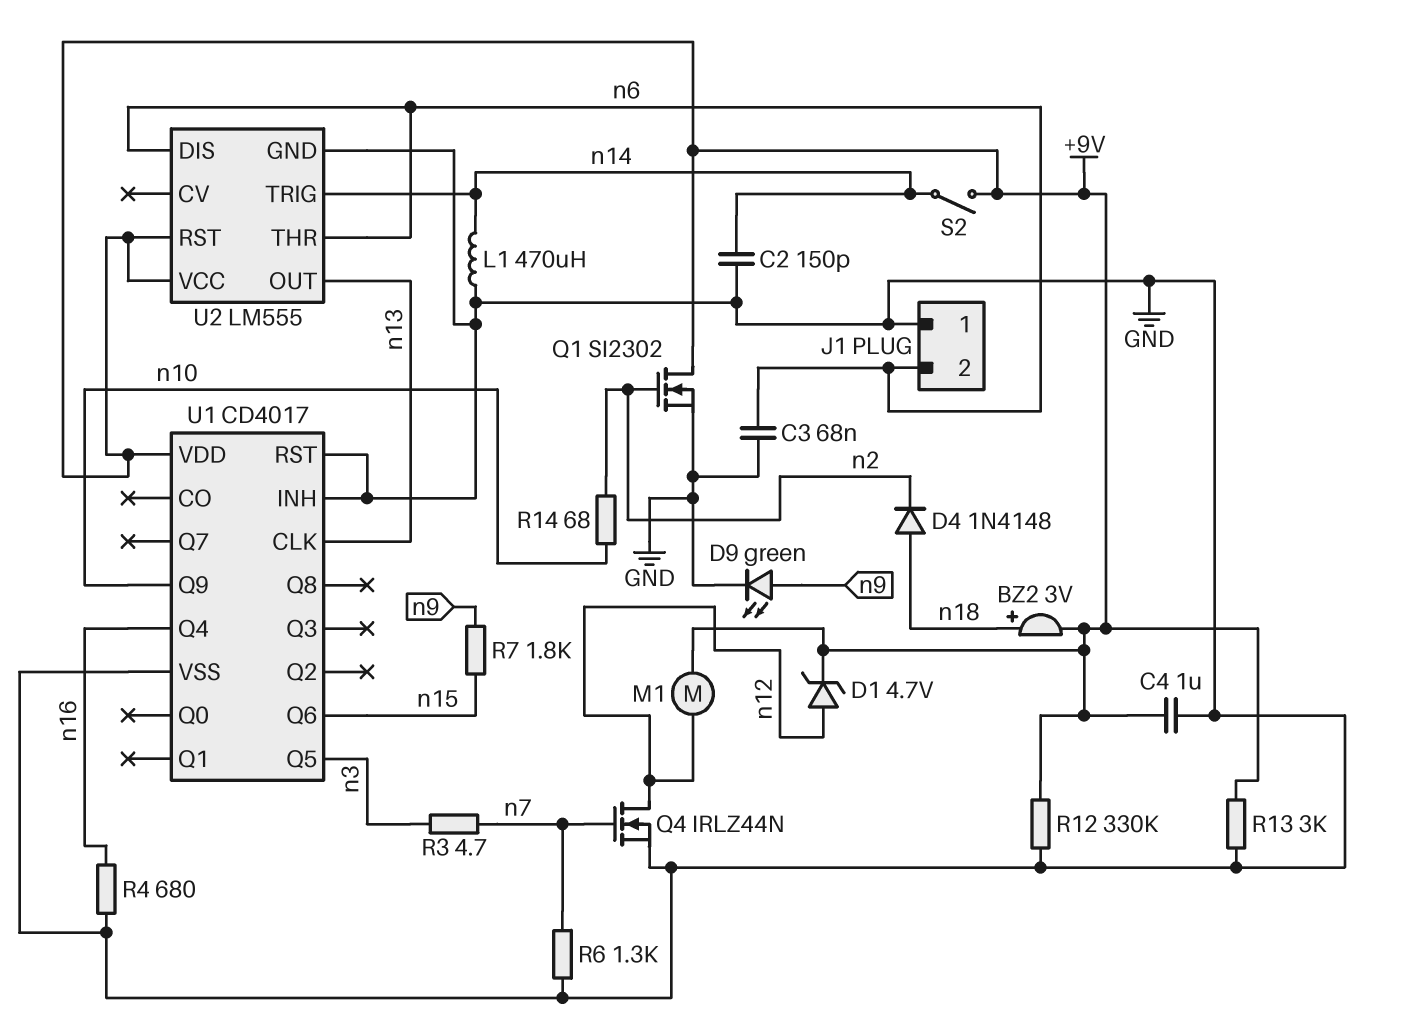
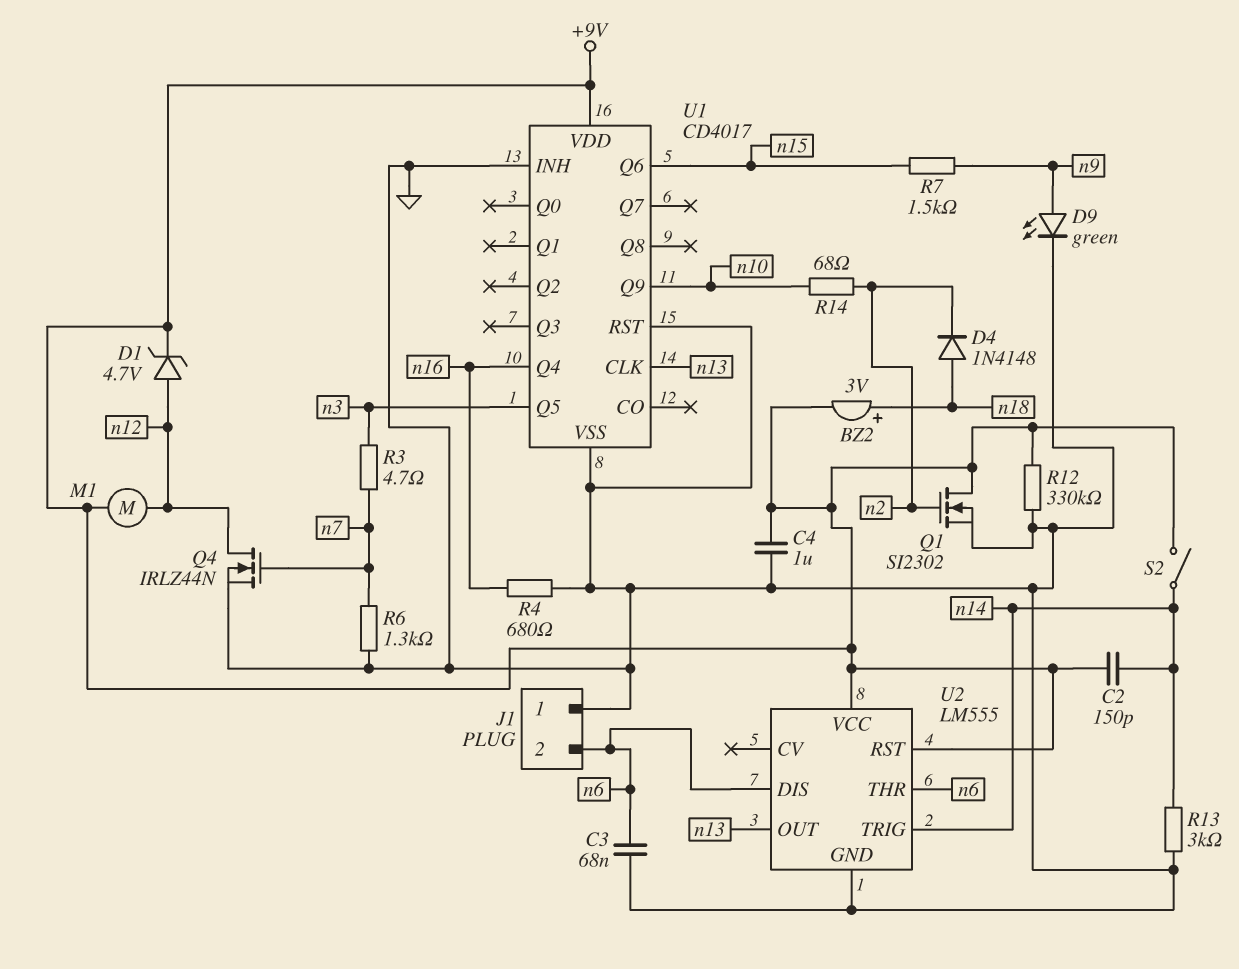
C2: 150pF (GND, n14) -> 150pF (+9V, n14)
L1: 470uH (GND, n14) -> none
R7: 1.8k (n9, n15) -> 1.5k (n9, n15)
R13: 3k (+9V, GND) -> 3k (GND, n14)

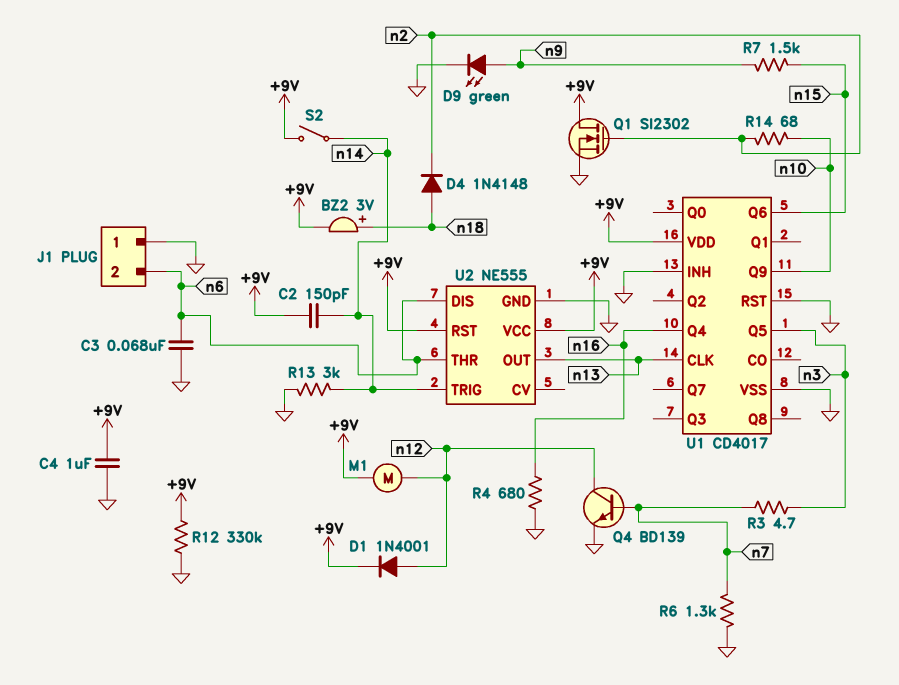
D1: zener 4.7V (A n12, K +9V) -> diode 1N4001 (A n12, K +9V)
Q4: NMOS IRLZ44N (G n7, D n12, S GND) -> NPN BD139 (B n7, C n12, E GND)
U2: LM555 -> NE555

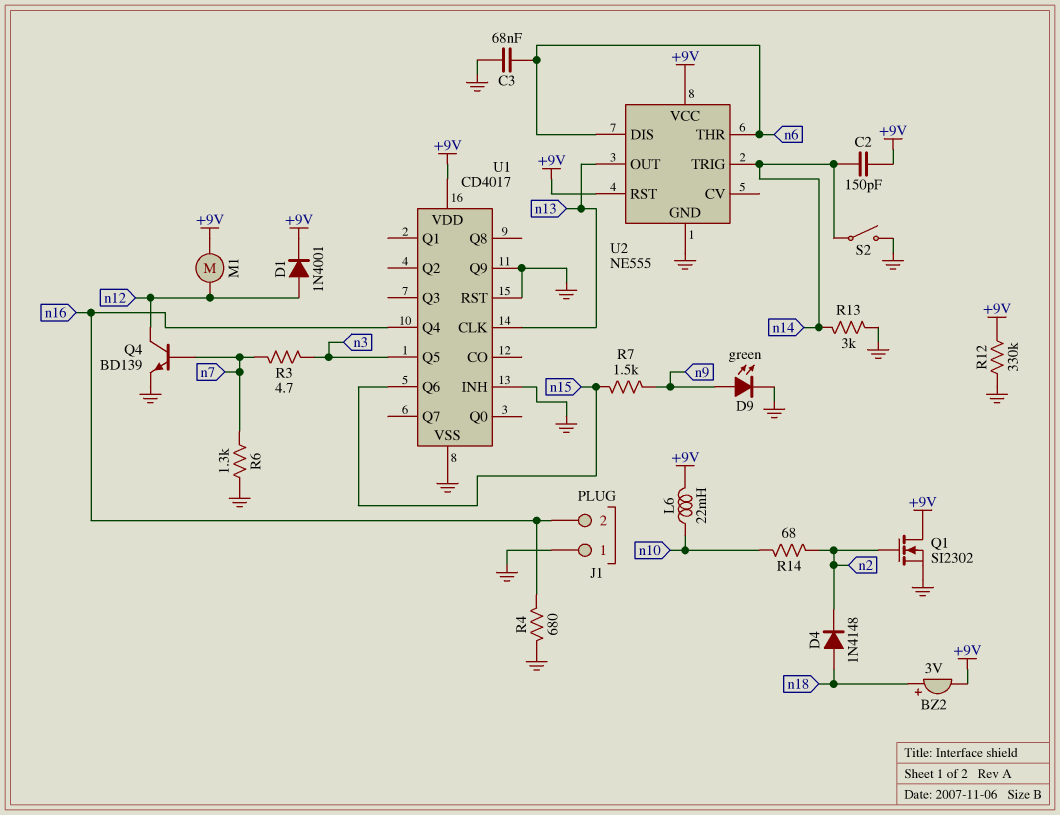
C4: 1uF (+9V, GND) -> none
J1 pin 2: n6 -> n16
L6: none -> 22mH (+9V, n10)
S2: switch (+9V, n14) -> switch (GND, n14)
U1 pin Q9: n10 -> GND

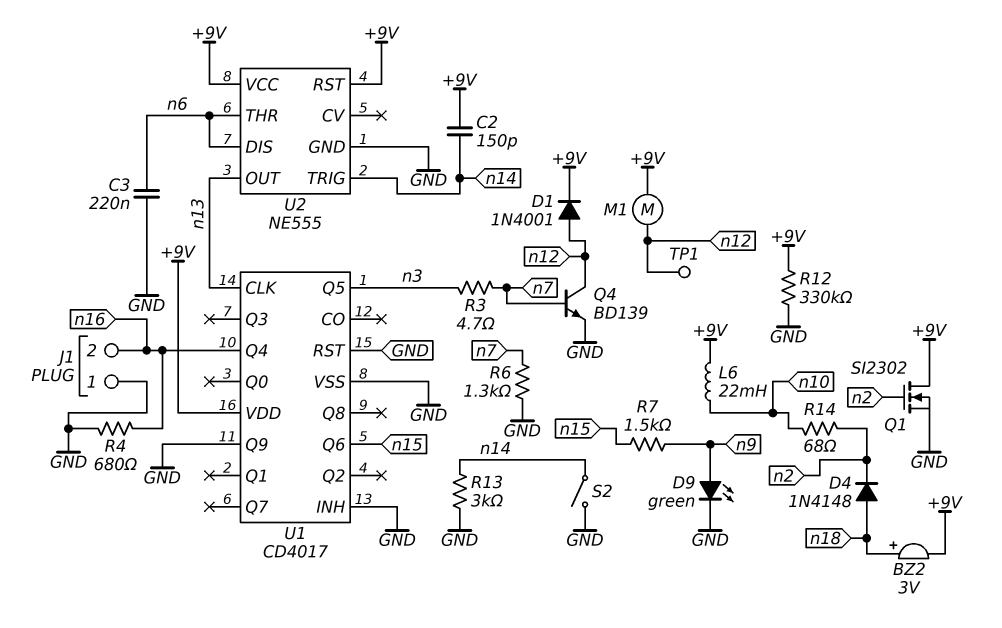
C3: 68nF (GND, n6) -> 220nF (GND, n6)
TP1: none -> test point (n12)

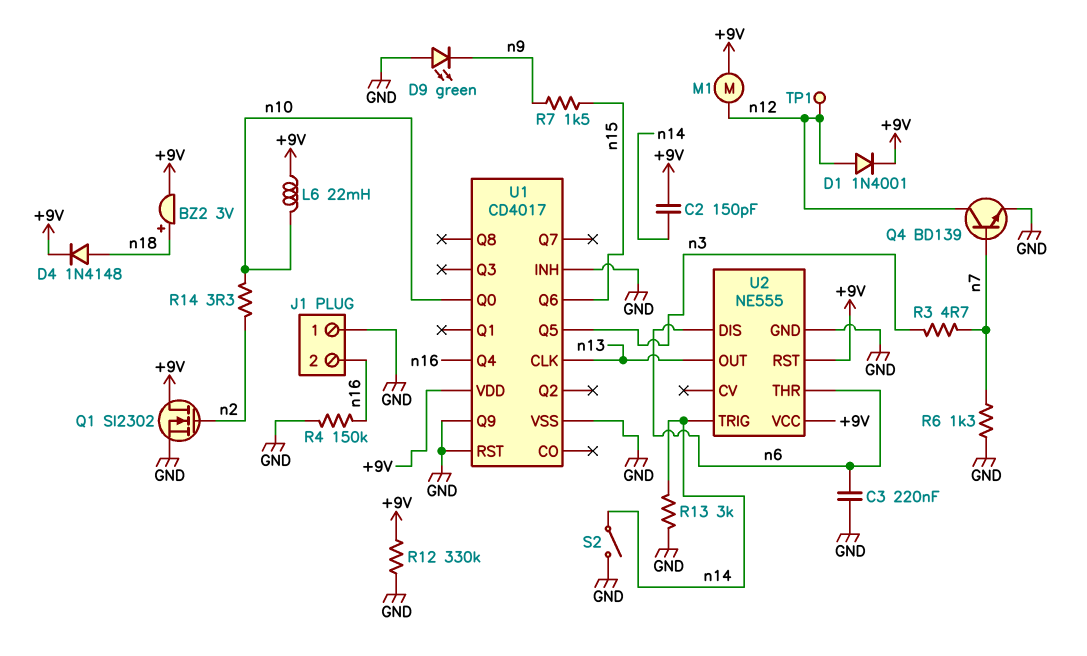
D4: diode 1N4148 (A n18, K n2) -> diode 1N4148 (A n18, K +9V)
D9: LED green (A n9, K GND) -> LED green (A GND, K n9)
R4: 680 (GND, n16) -> 150k (GND, n16)
R14: 68 (n2, n10) -> 3.3 (n2, n10)
U1 pin Q0: none -> n10

